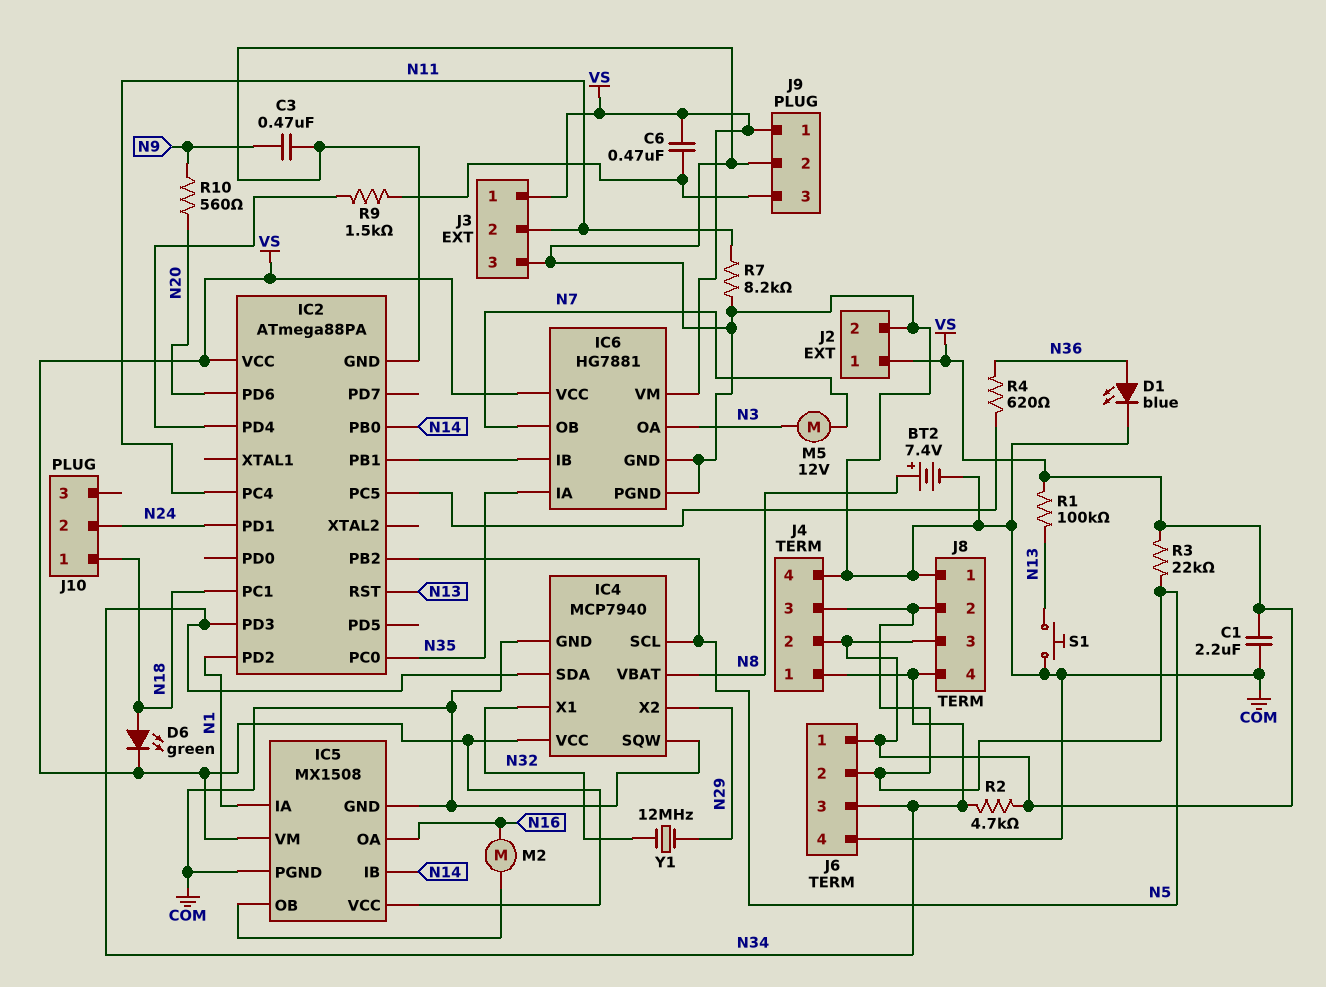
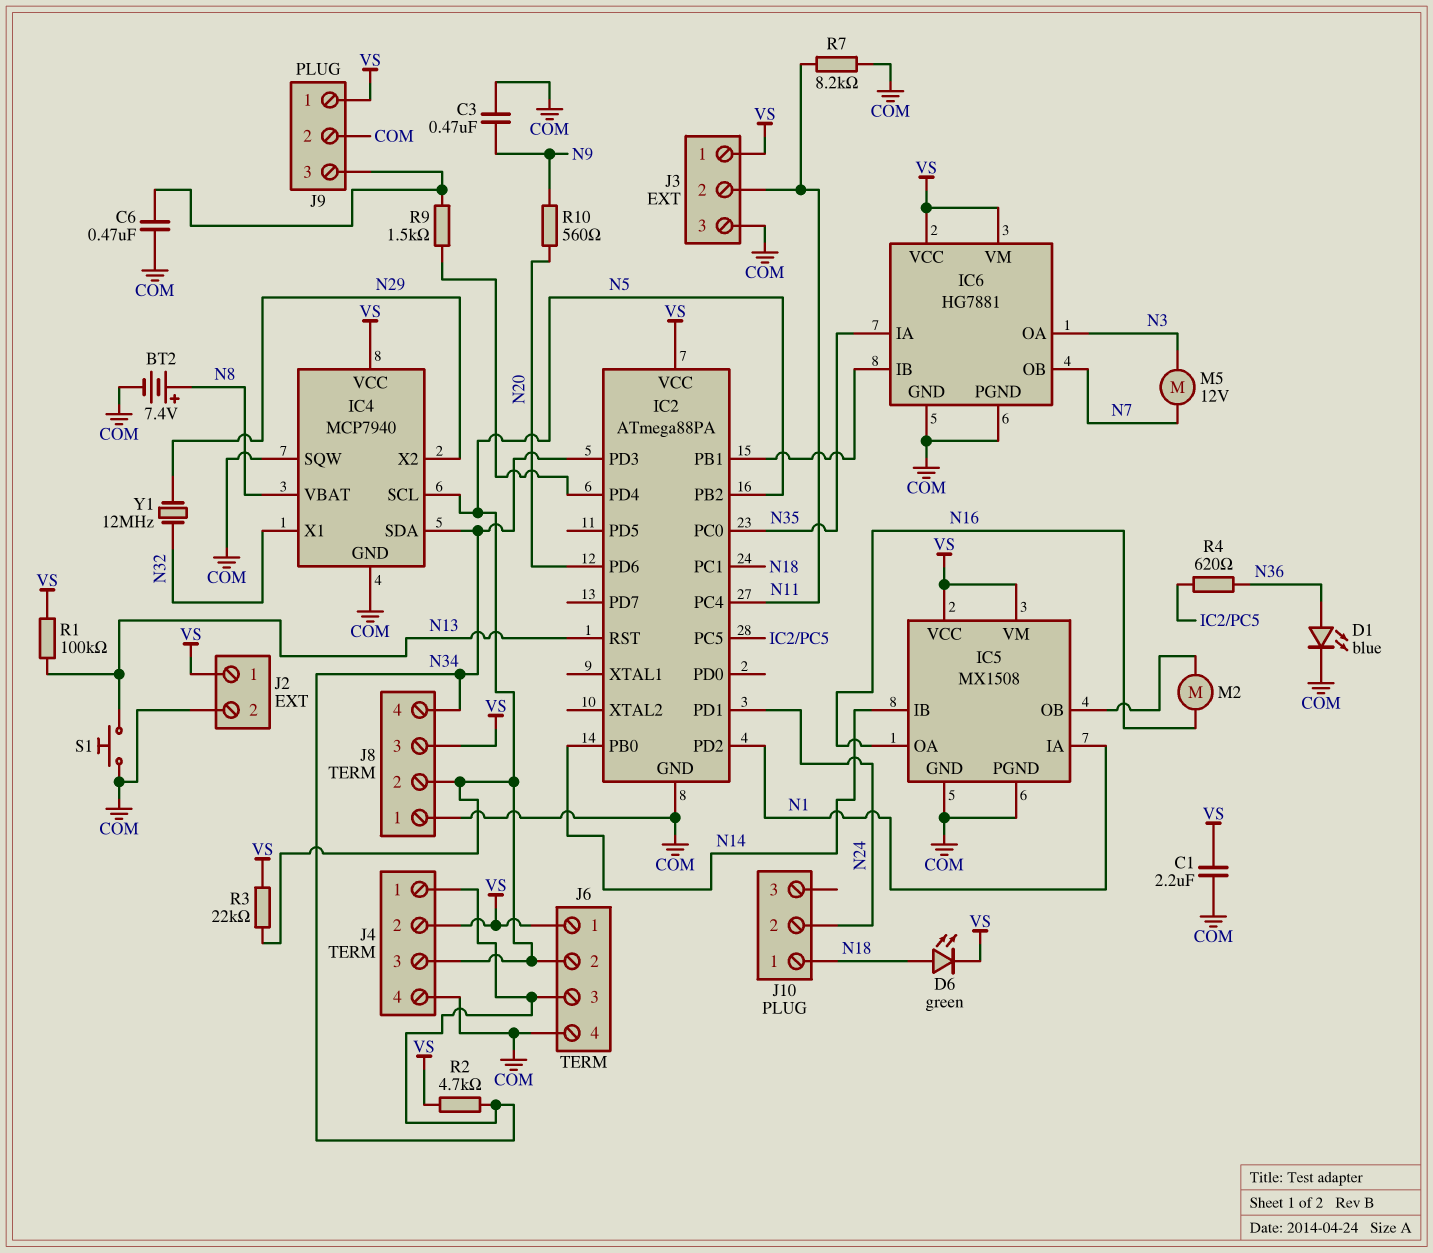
C6: 470nF (J9/3, VS) -> 470nF (COM, J9/3)

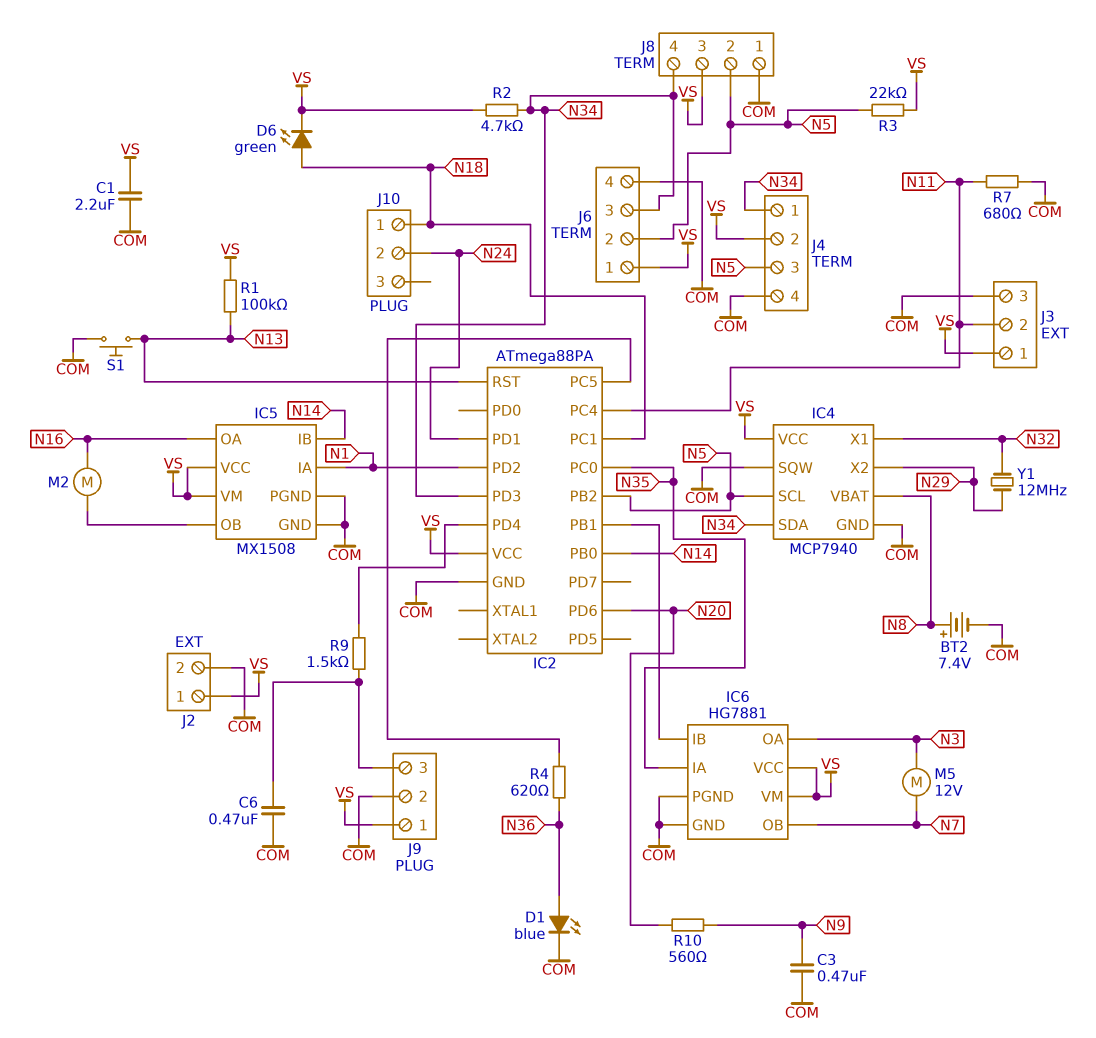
R7: 8.2k (COM, N11) -> 680 (COM, N11)

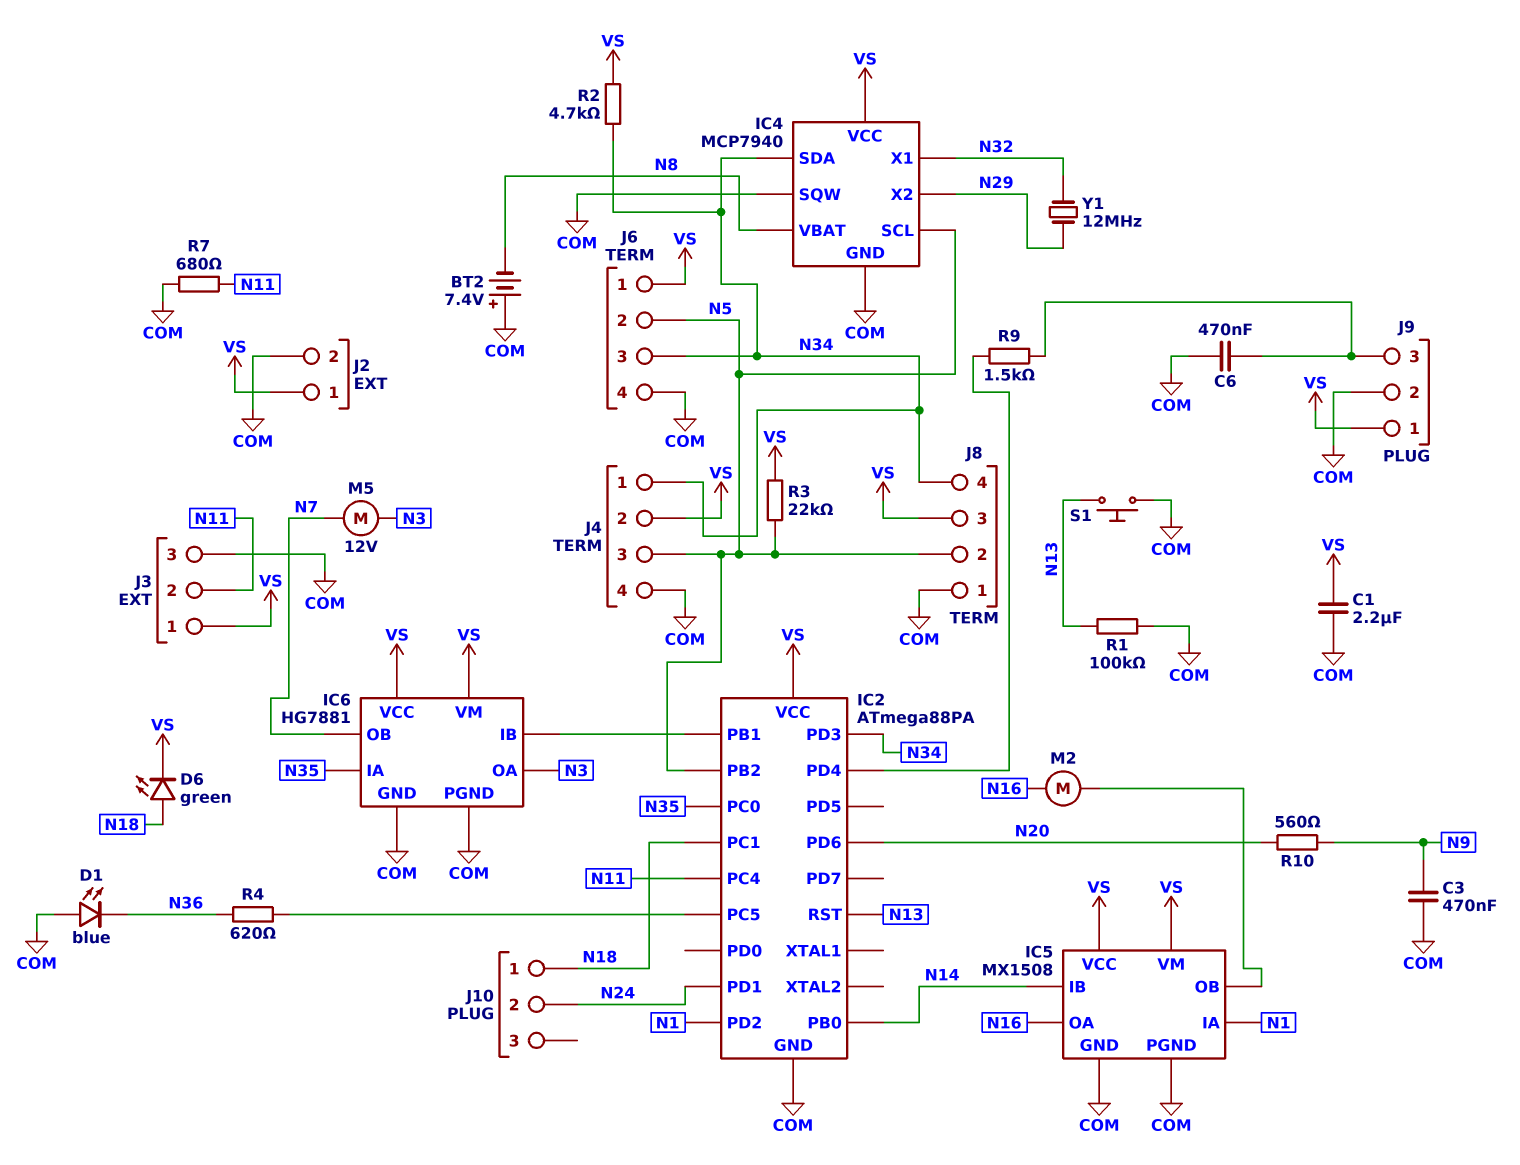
BT2: 7.4V (plus N8, minus COM) -> 7.4V (plus COM, minus N8)
D1: LED blue (A N36, K COM) -> LED blue (A COM, K N36)
R1: 100k (N13, VS) -> 100k (COM, N13)

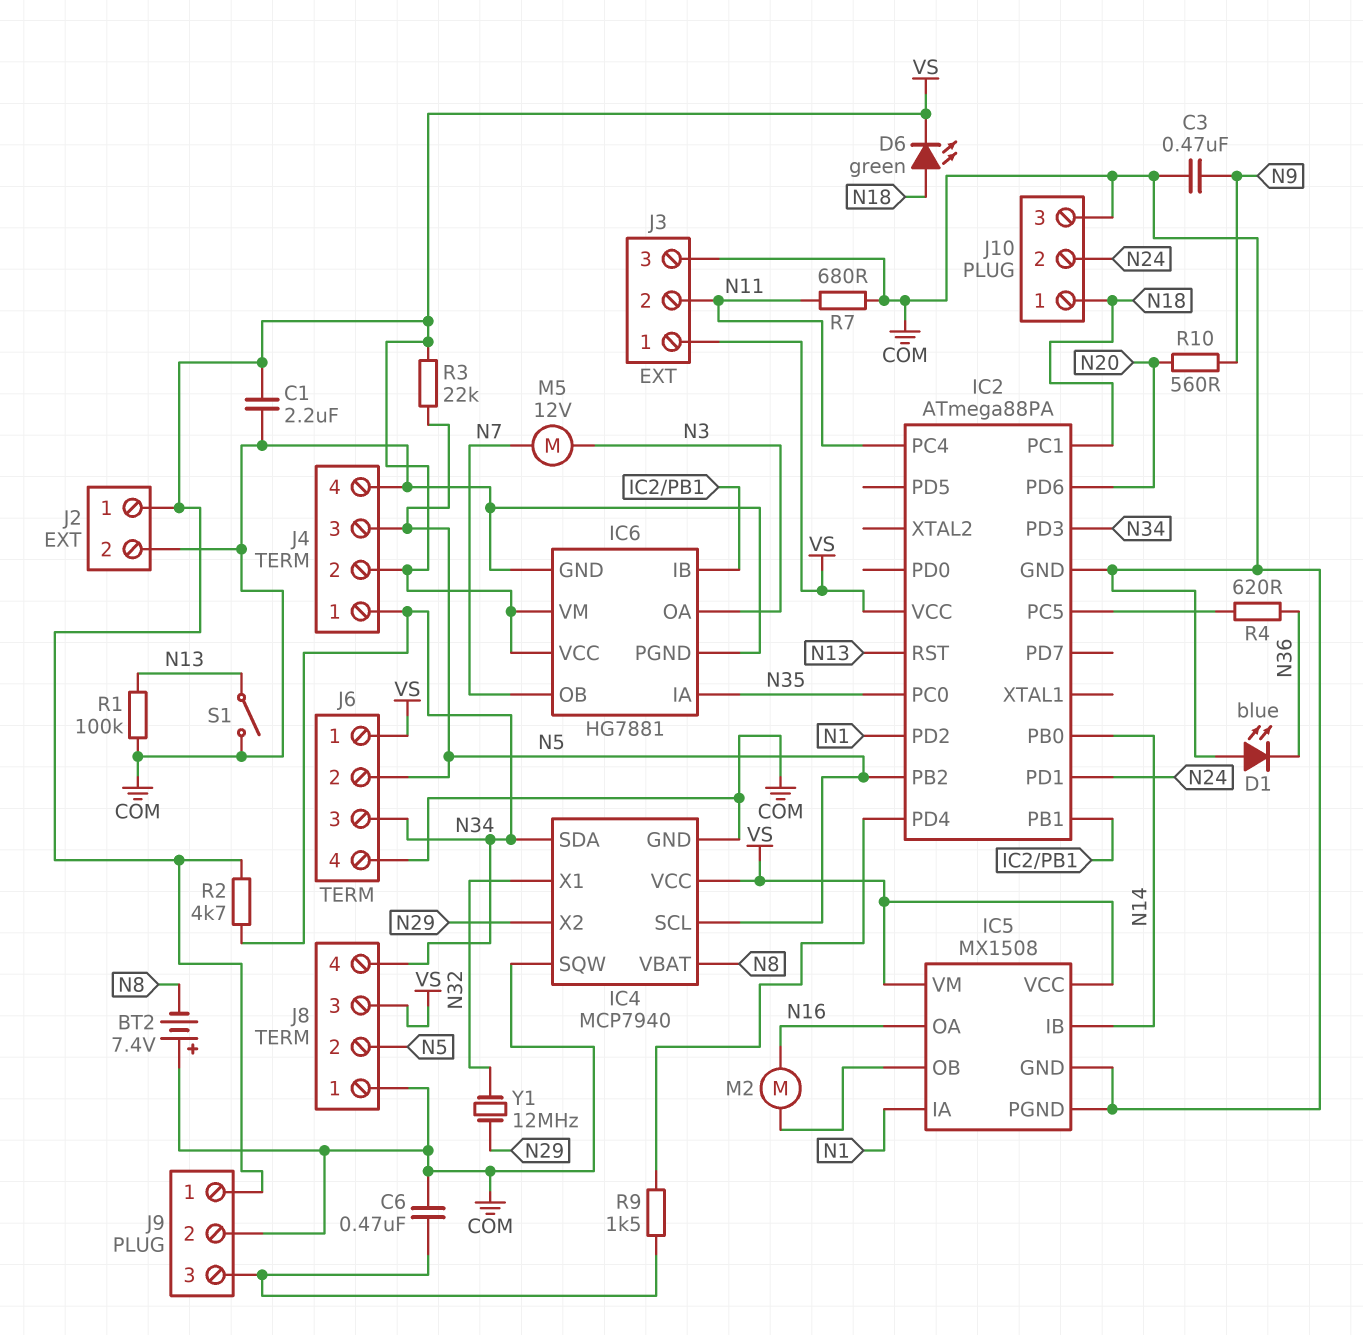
J10 pin 3: none -> COM
S1: button (COM, N13) -> switch (COM, N13)

